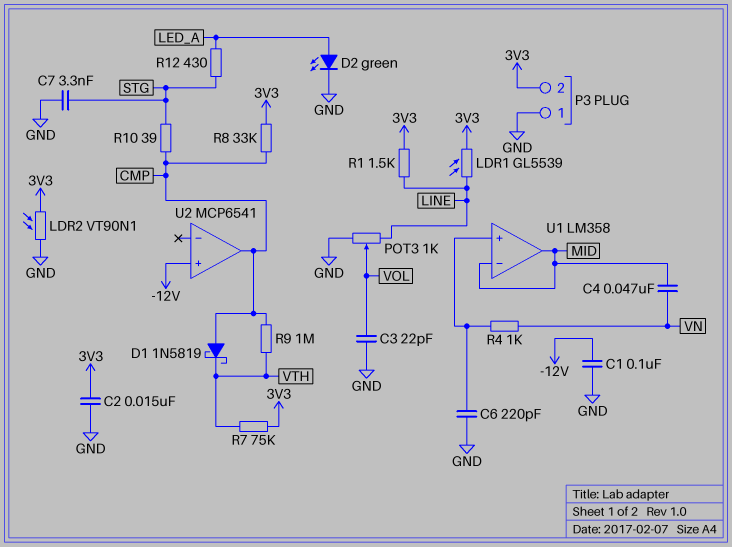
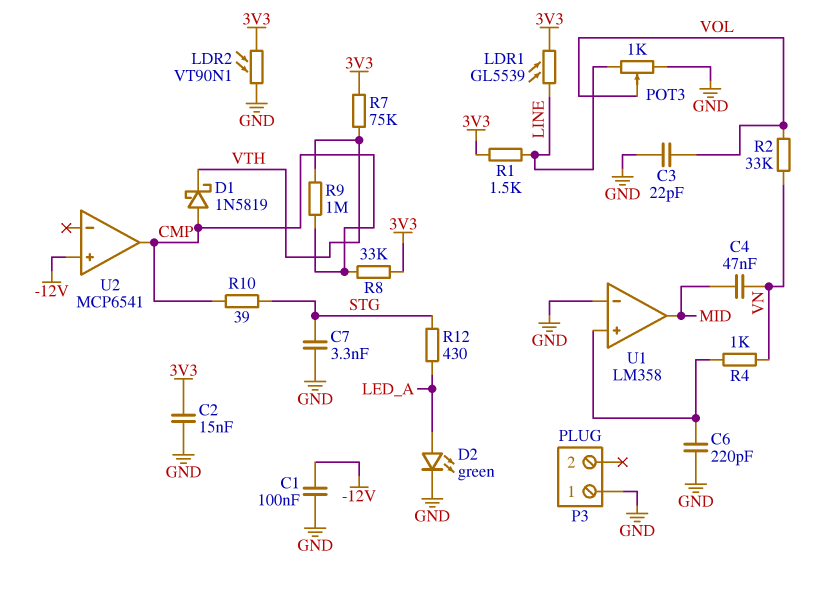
P3 pin 2: 3V3 -> none
R2: none -> 33k (VN, VOL)
U1 pin in-: MID -> GND

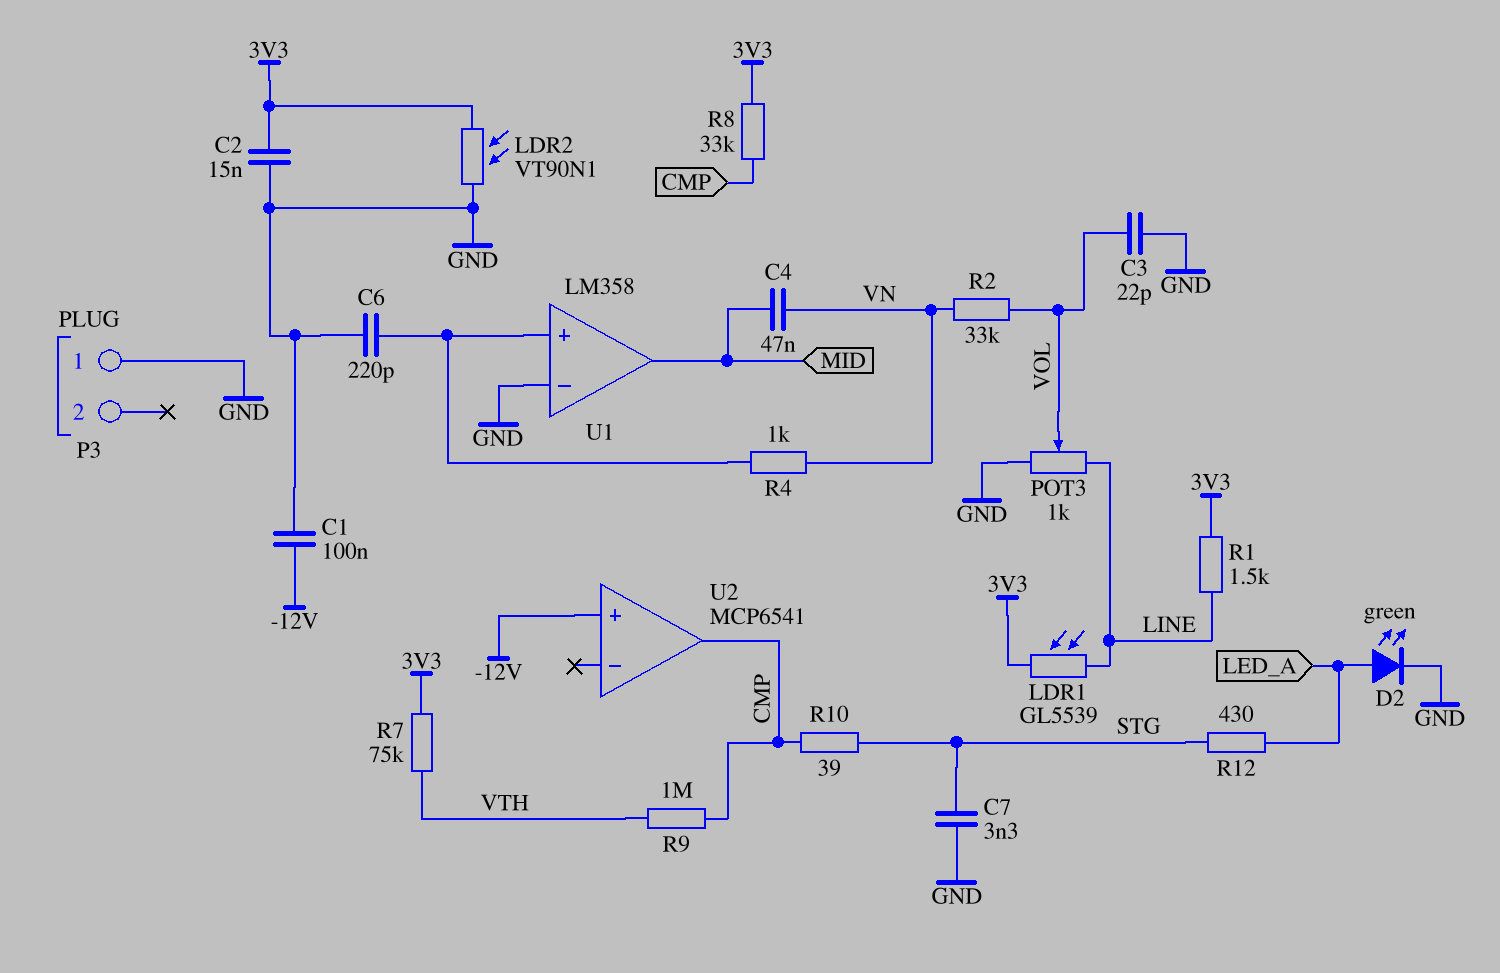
D1: schottky 1N5819 (A CMP, K VTH) -> none

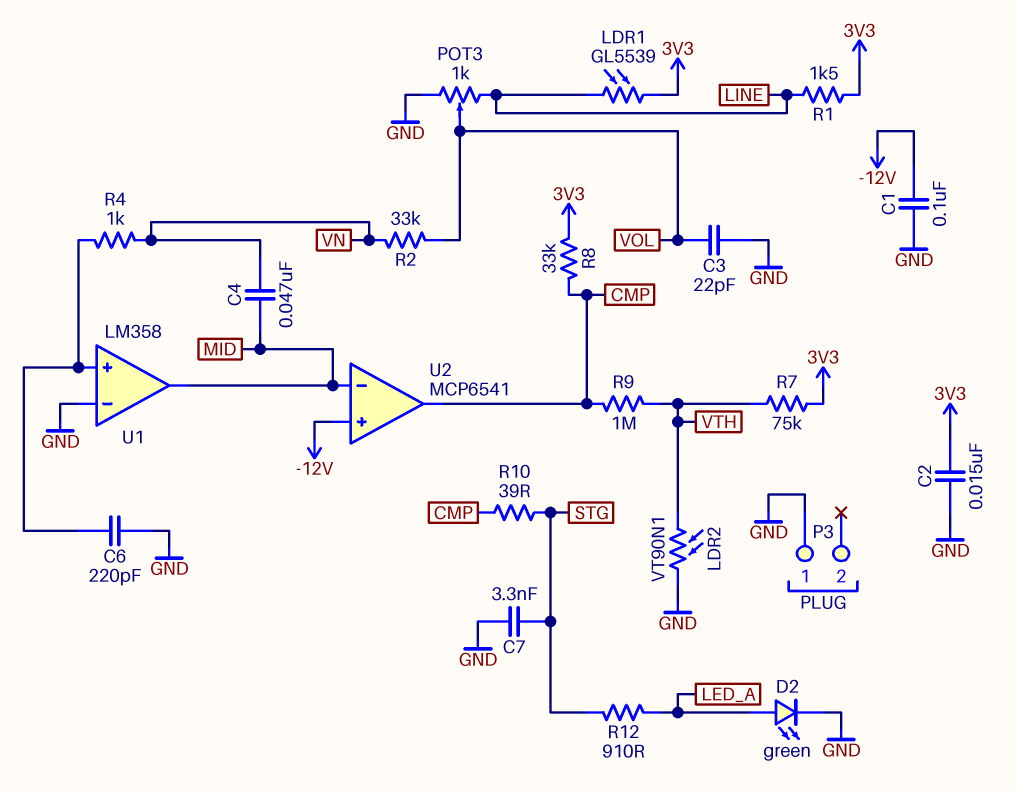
LDR2: VT90N1 (3V3, GND) -> VT90N1 (GND, VTH)
R12: 430 (LED_A, STG) -> 910 (LED_A, STG)
U2 pin in-: none -> MID

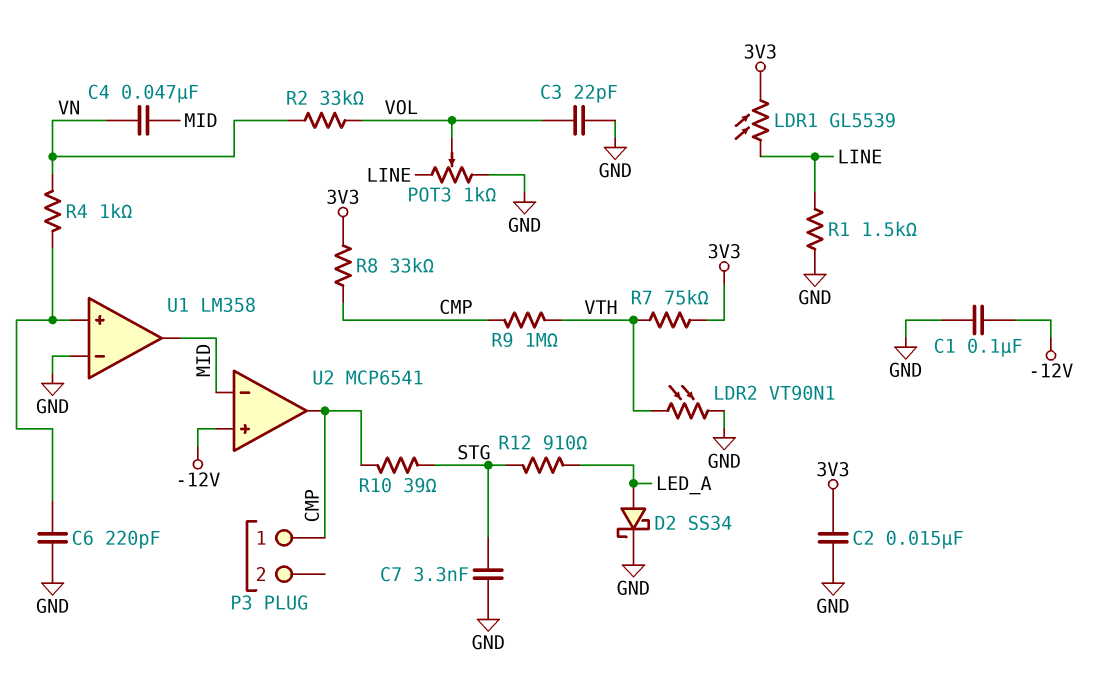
D2: LED green (A LED_A, K GND) -> schottky SS34 (A LED_A, K GND)
P3 pin 1: GND -> CMP
R1: 1.5k (3V3, LINE) -> 1.5k (GND, LINE)

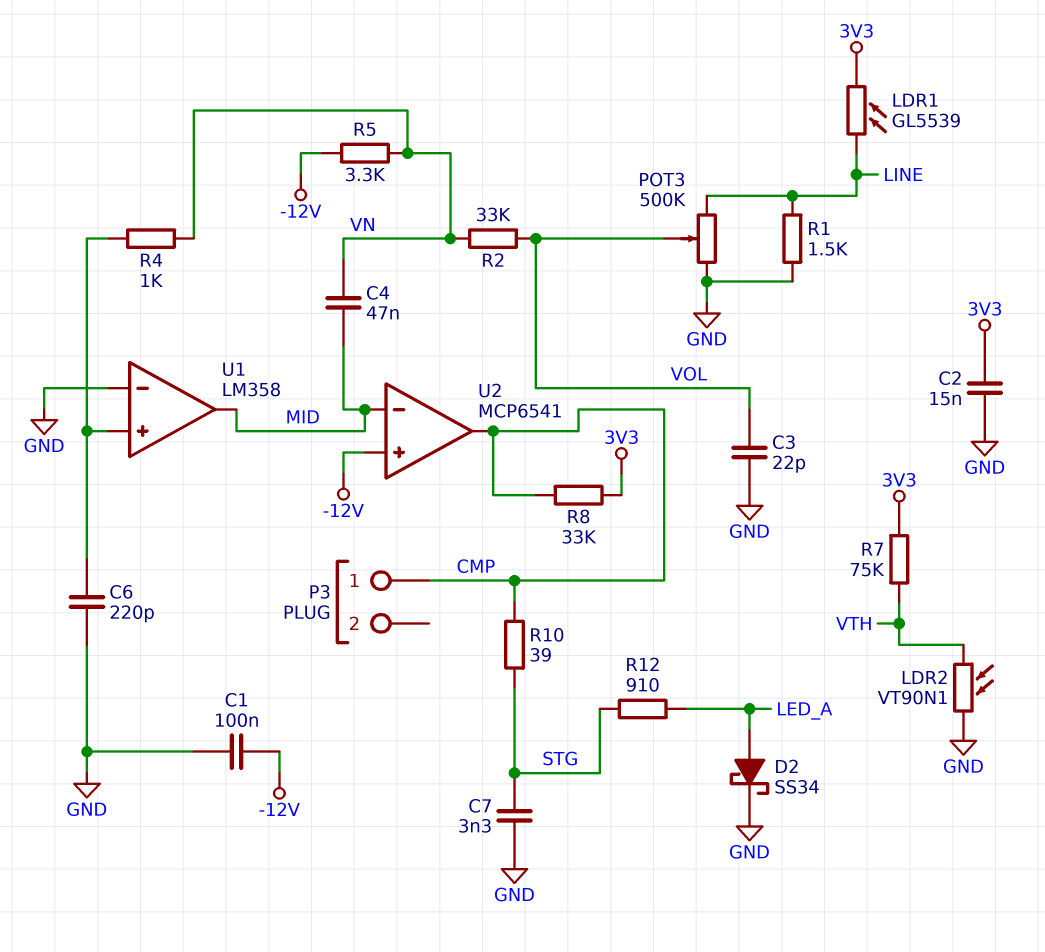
POT3: 1k (GND, LINE, wiper VOL) -> 500k (GND, LINE, wiper VOL)
R5: none -> 3.3k (-12V, VN)
R9: 1M (CMP, VTH) -> none

